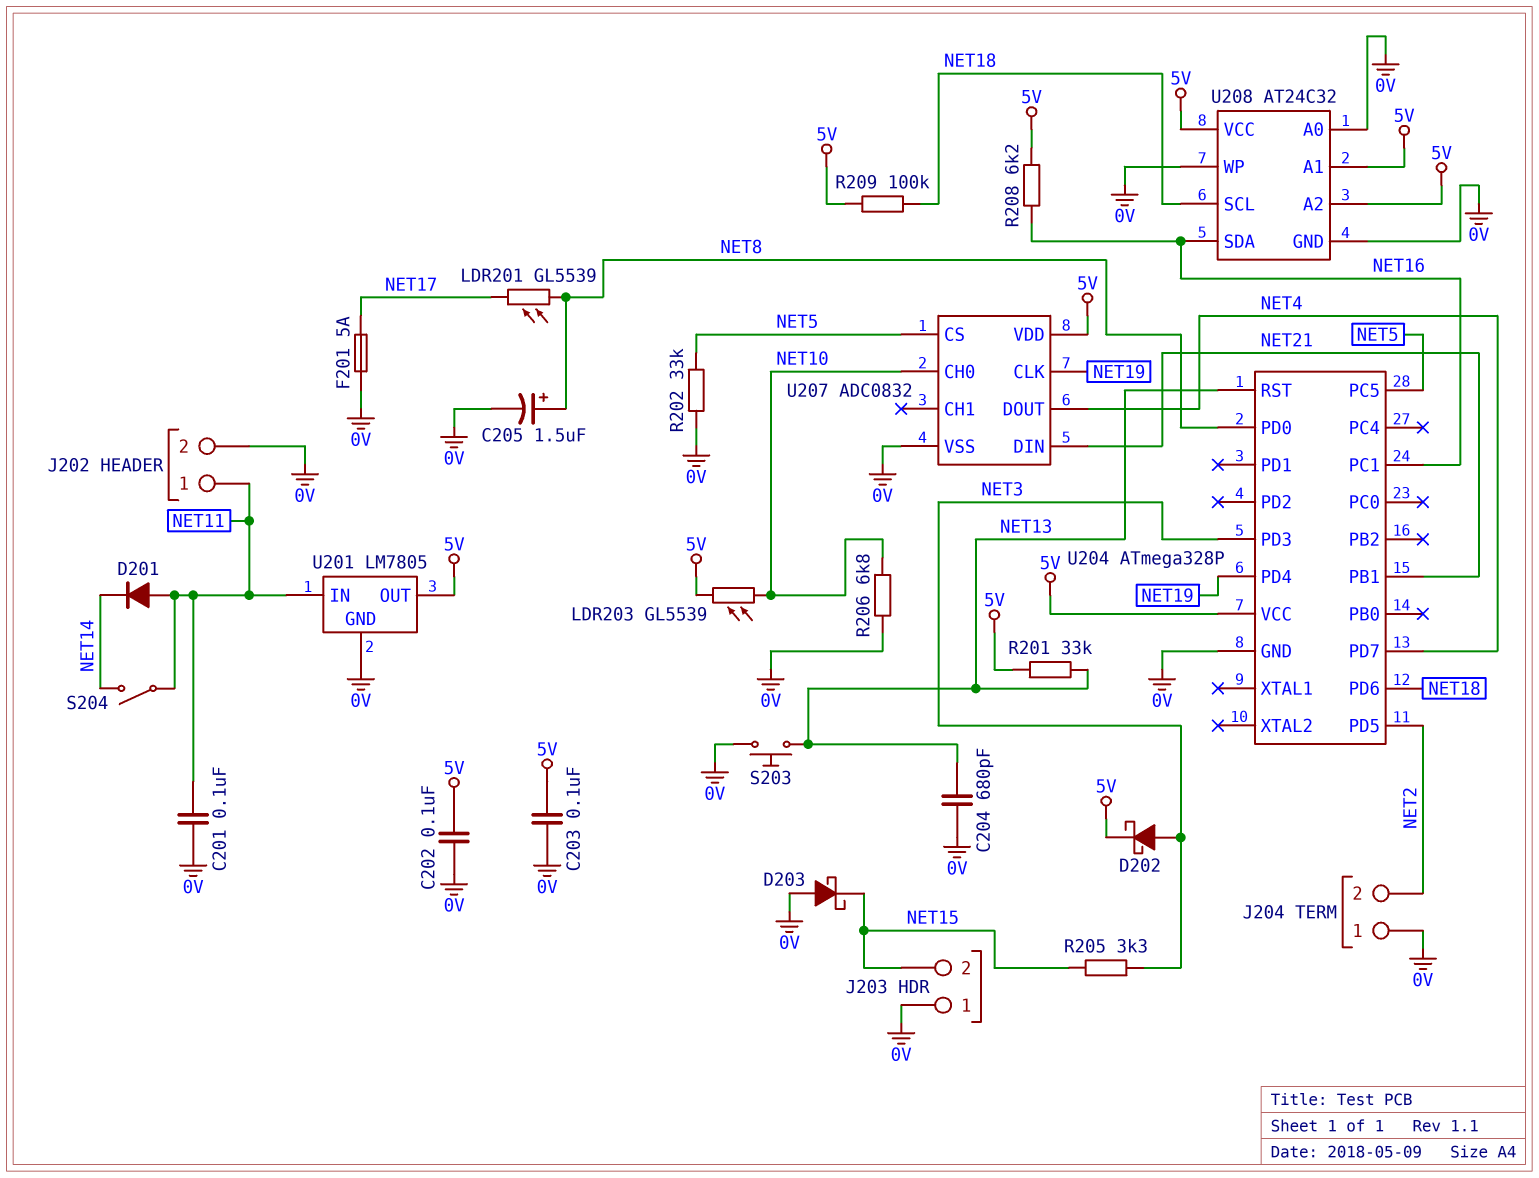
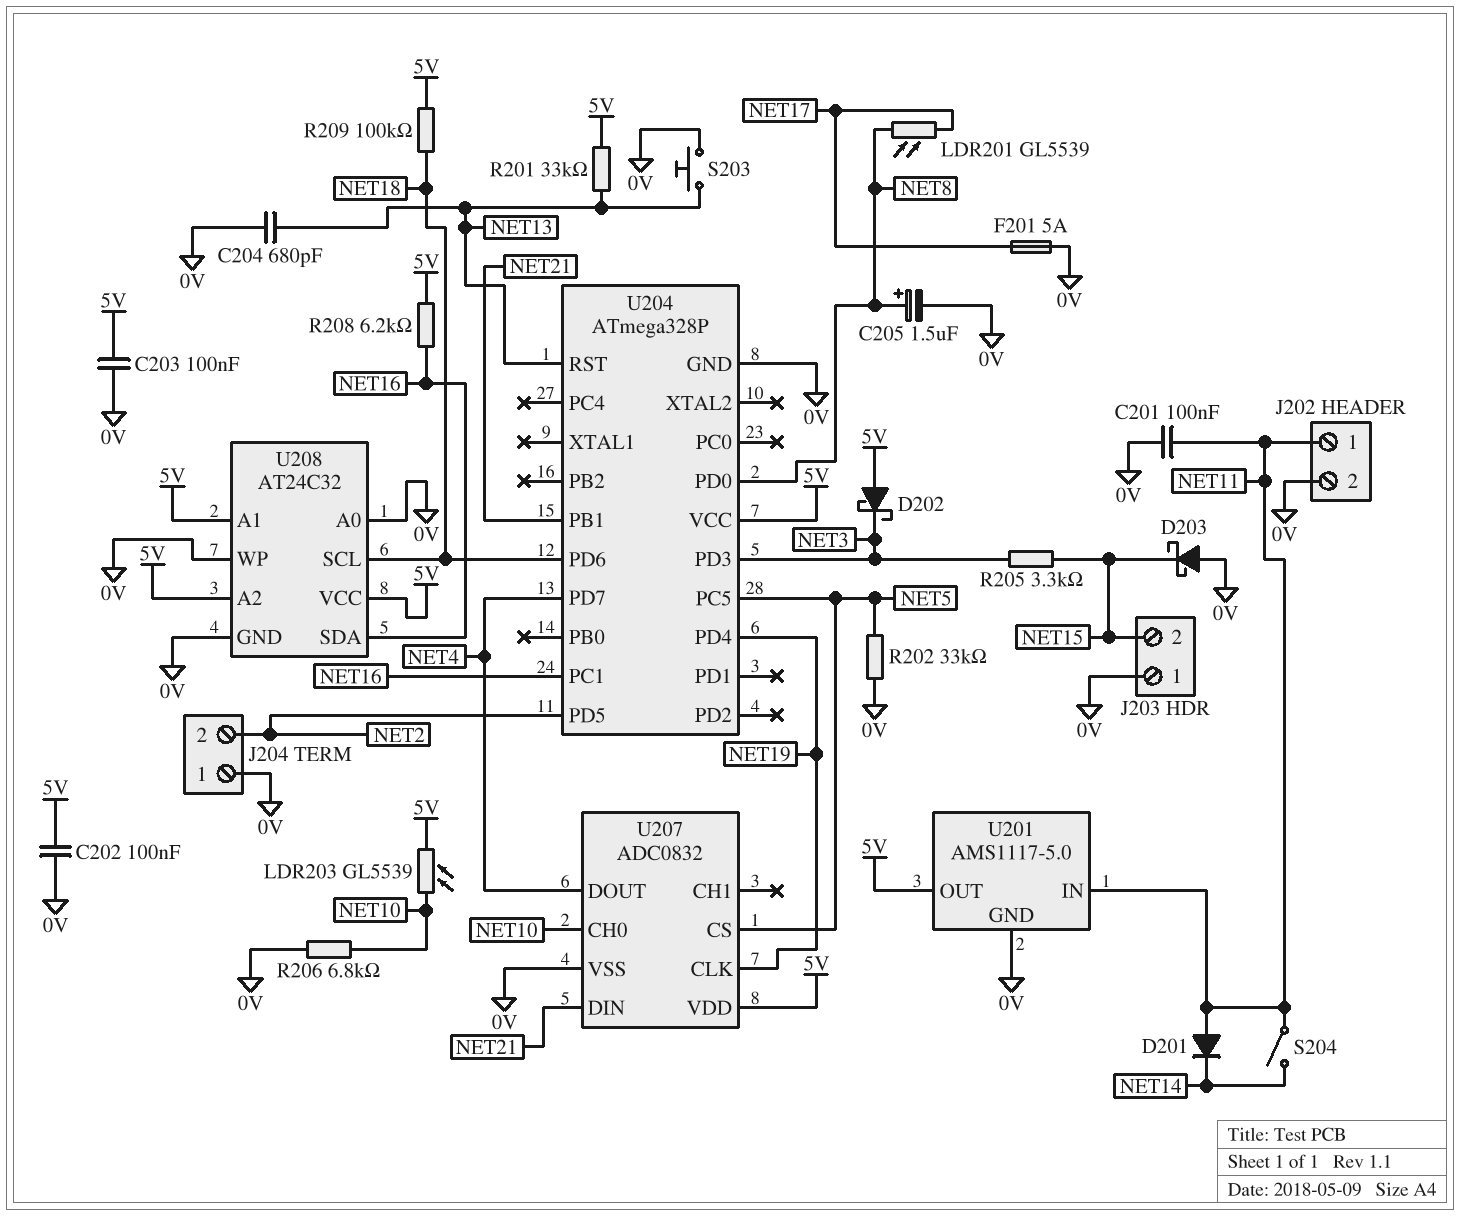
D202: schottky (A NET3, K 5V) -> schottky (A 5V, K NET3)
U201: LM7805 -> AMS1117-5.0

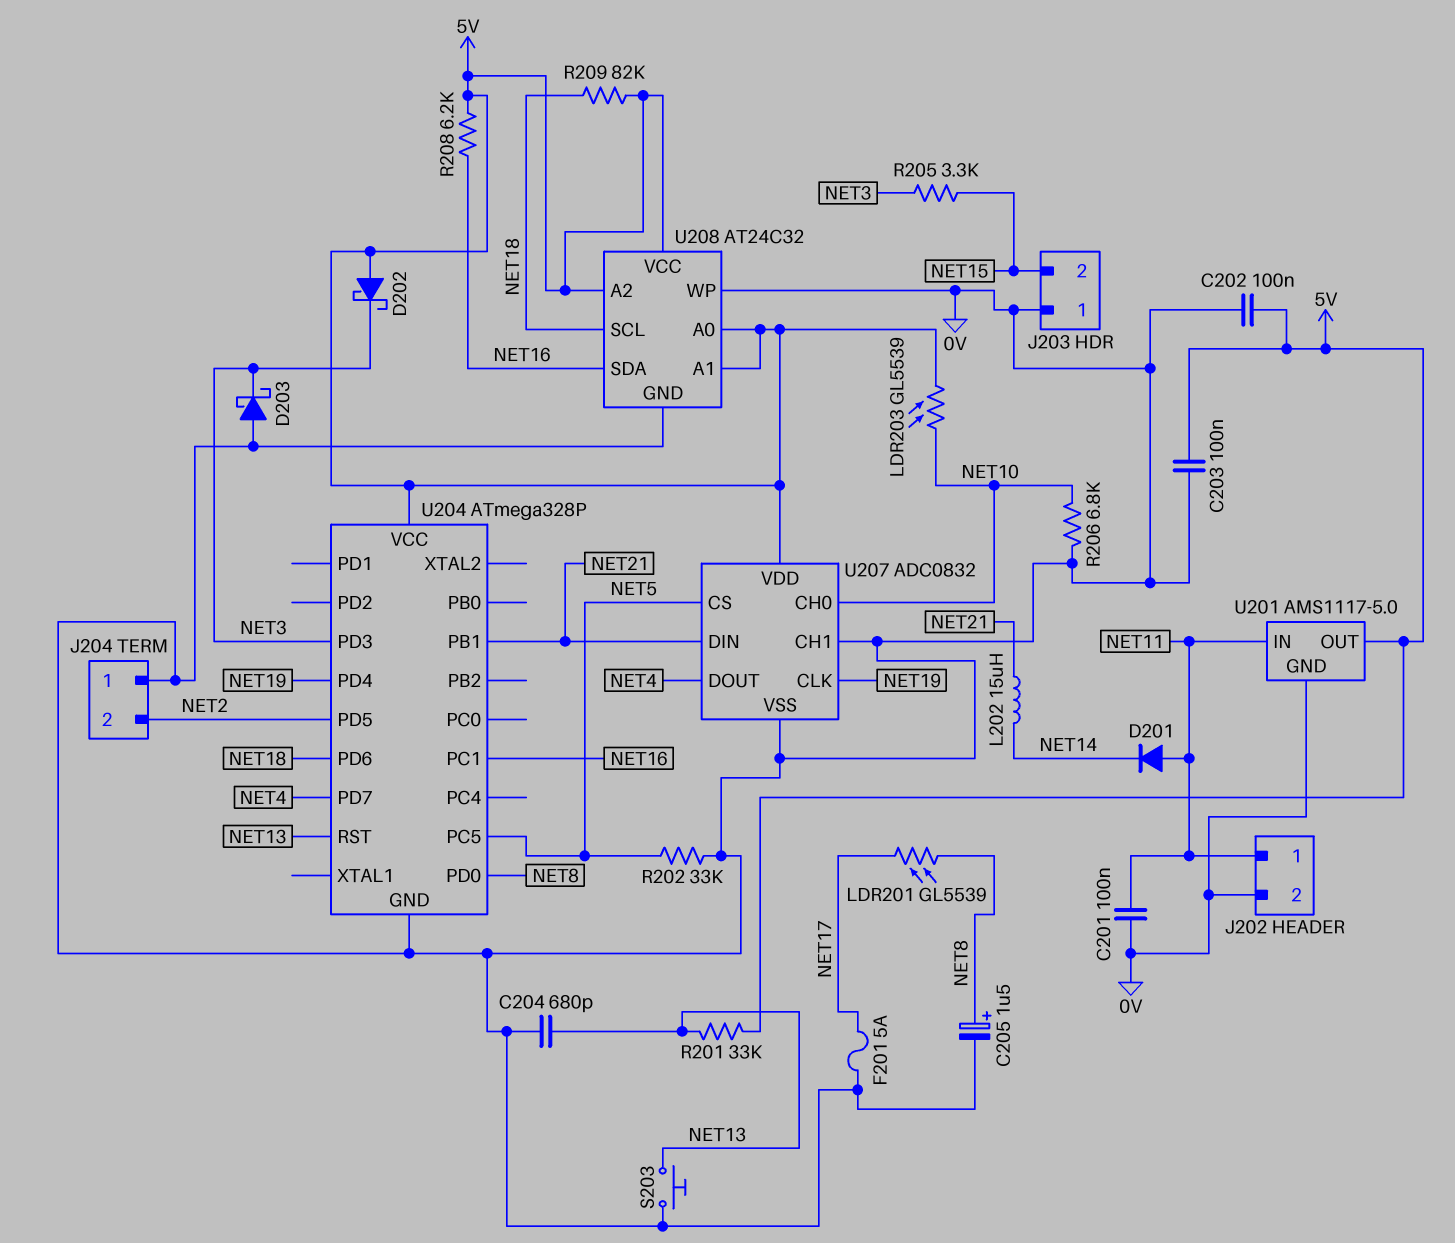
D203: schottky (A 0V, K NET15) -> schottky (A 0V, K NET3)
L202: none -> 15uH (NET14, NET21)
R209: 100k (5V, NET18) -> 82k (5V, NET18)
S204: switch (NET11, NET14) -> none
U207 pin CH1: none -> 0V
U208 pin A0: 0V -> 5V

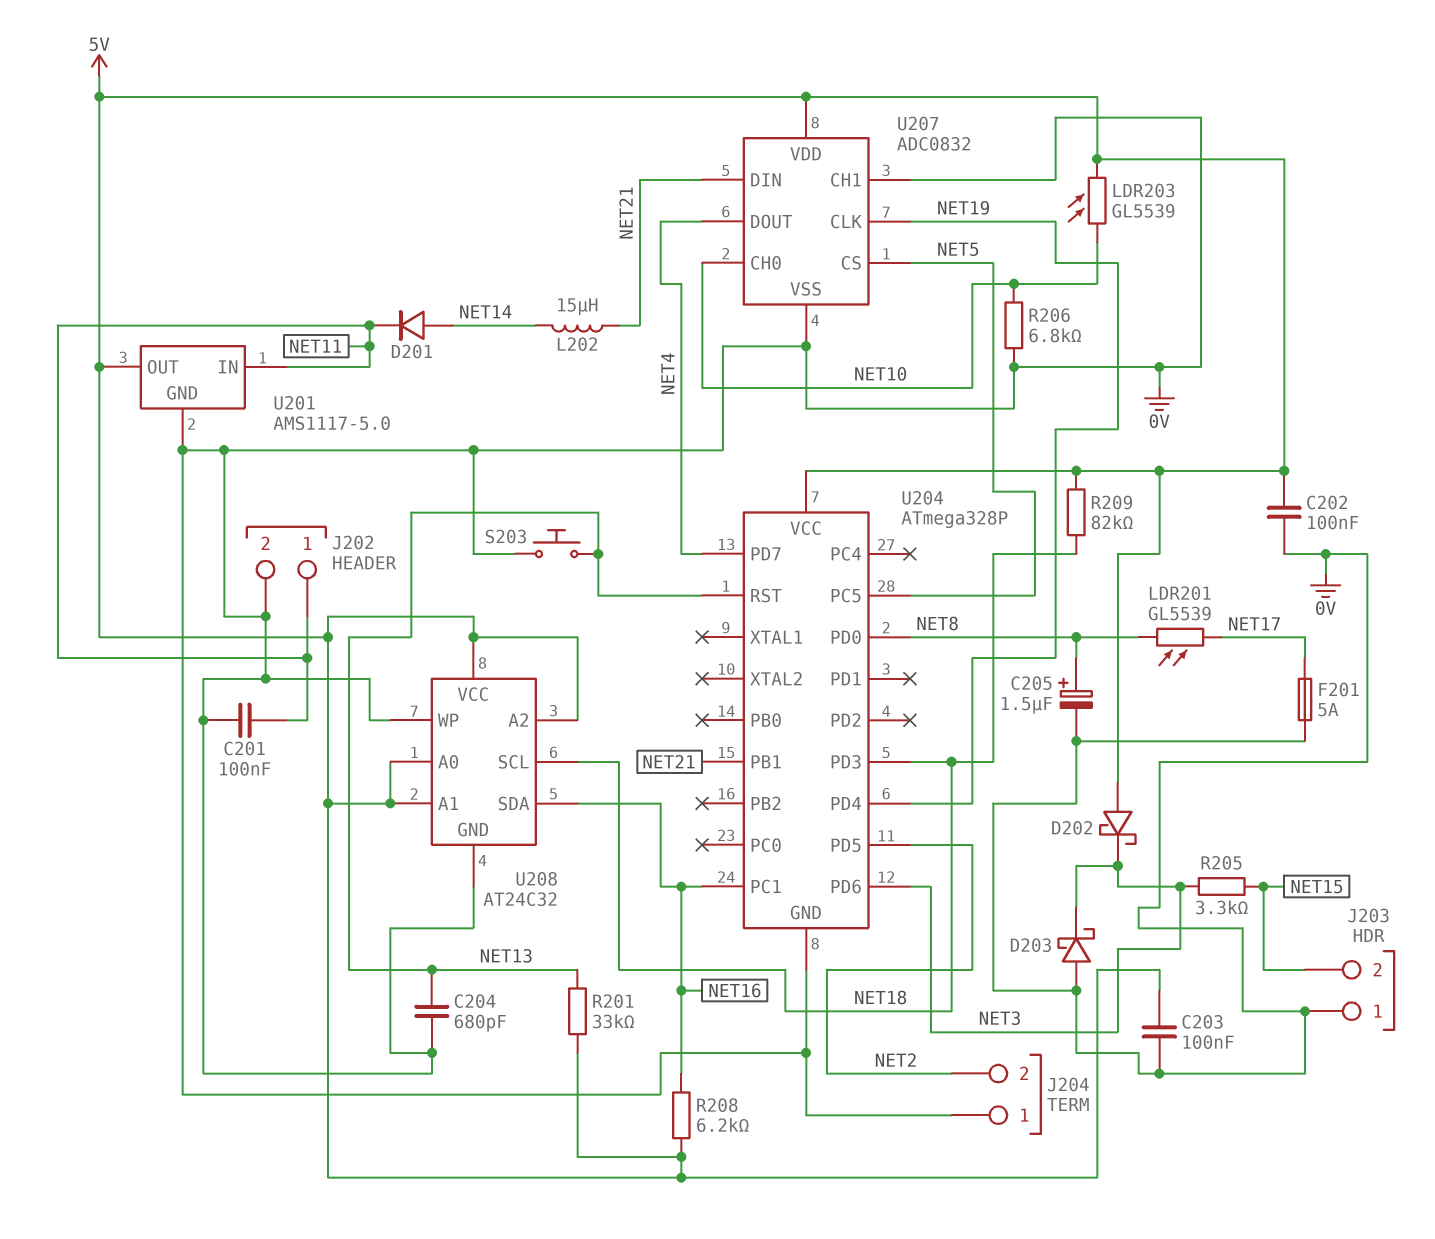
D201: diode (A NET11, K NET14) -> diode (A NET14, K NET11)
R202: 33k (0V, NET5) -> none
U204 pin PD3: NET3 -> NET18
U204 pin PD6: NET18 -> NET3

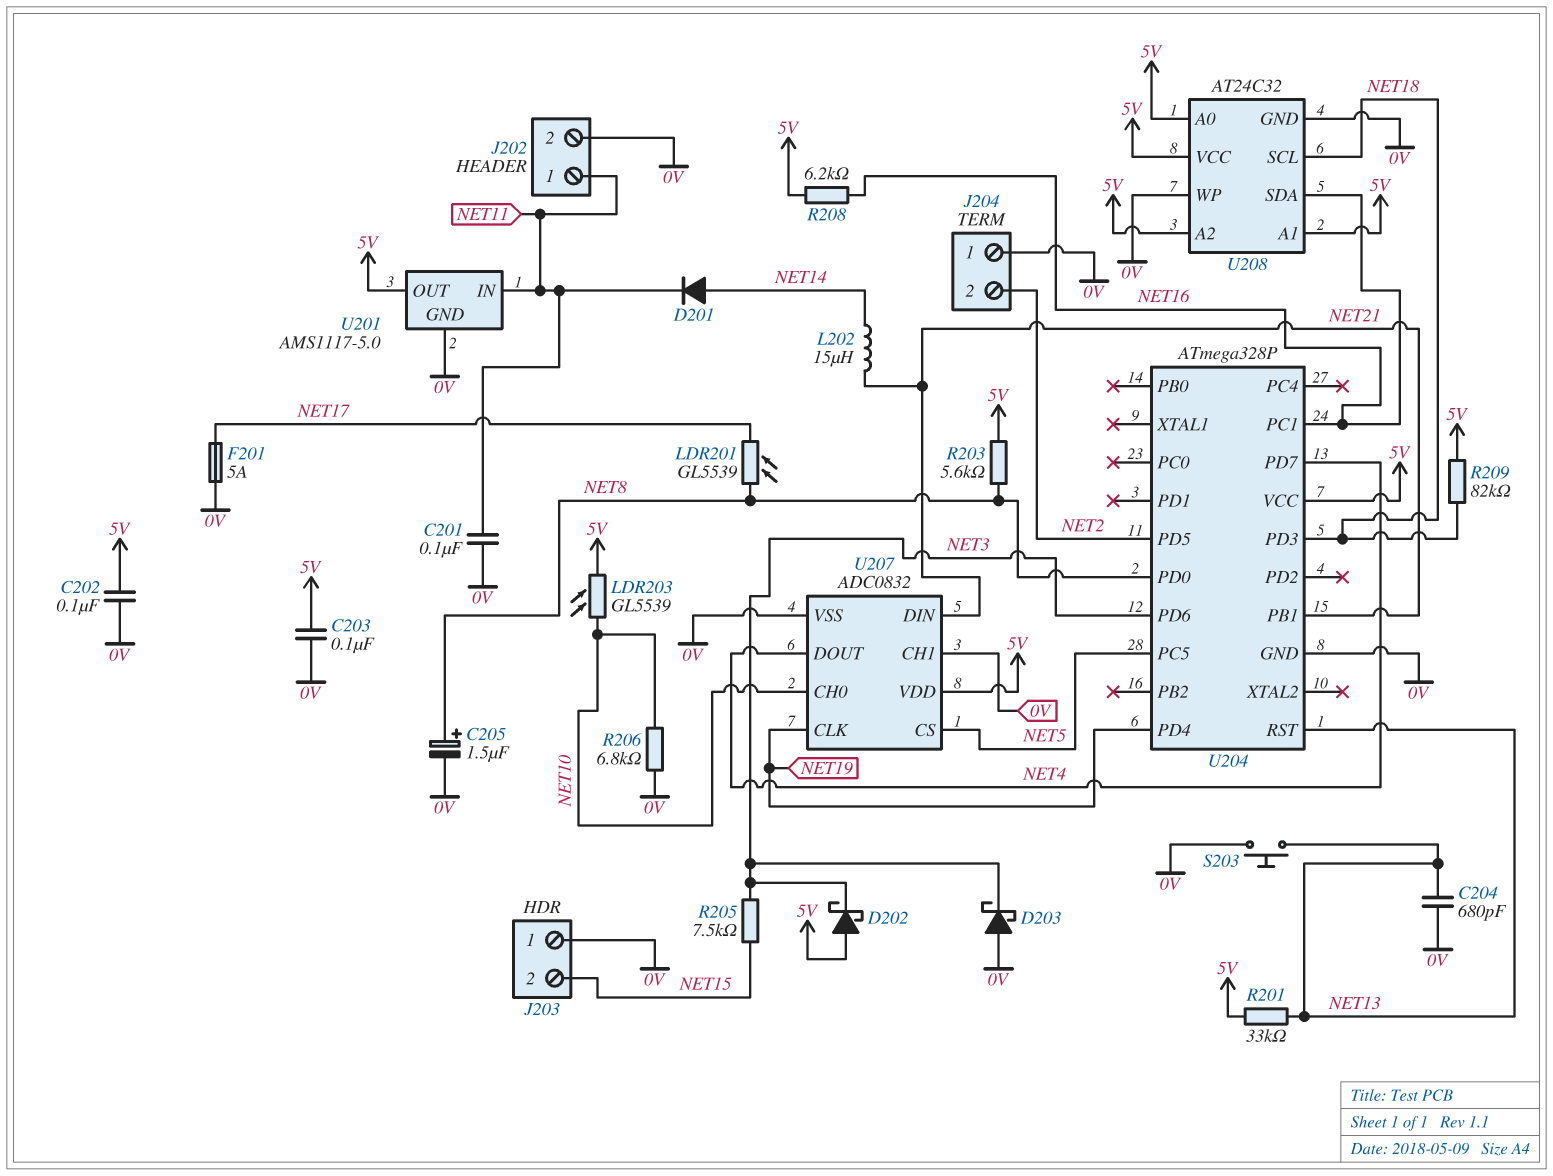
R203: none -> 5.6k (5V, NET8)
R205: 3.3k (NET3, NET15) -> 7.5k (NET3, NET15)

